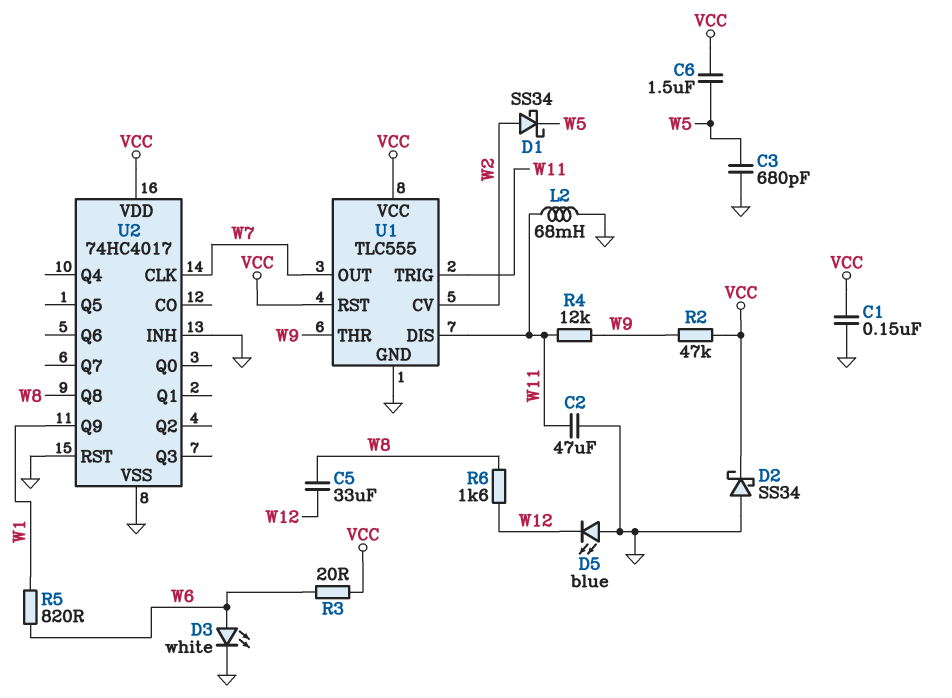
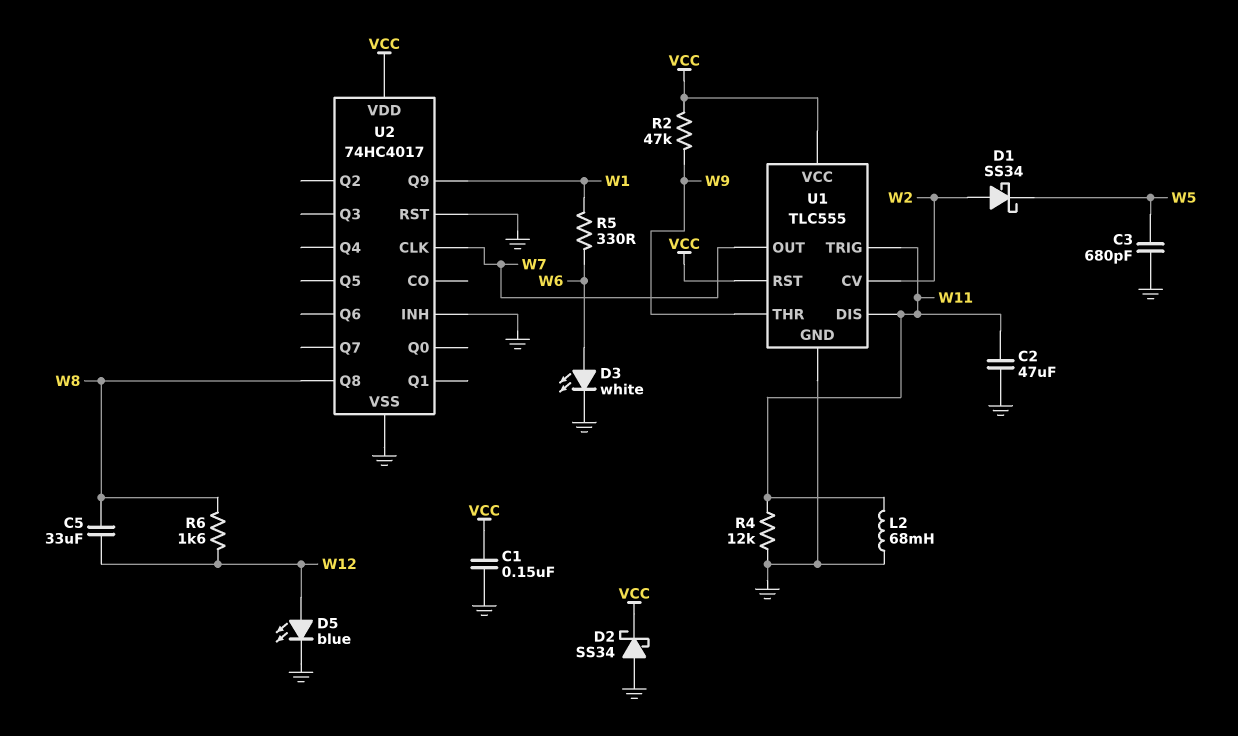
C6: 1.5uF (VCC, W5) -> none
D5: LED blue (A GND, K W12) -> LED blue (A W12, K GND)
R3: 20 (VCC, W6) -> none
R4: 12k (W9, W11) -> 12k (GND, W11)
R5: 820 (W1, W6) -> 330 (W1, W6)

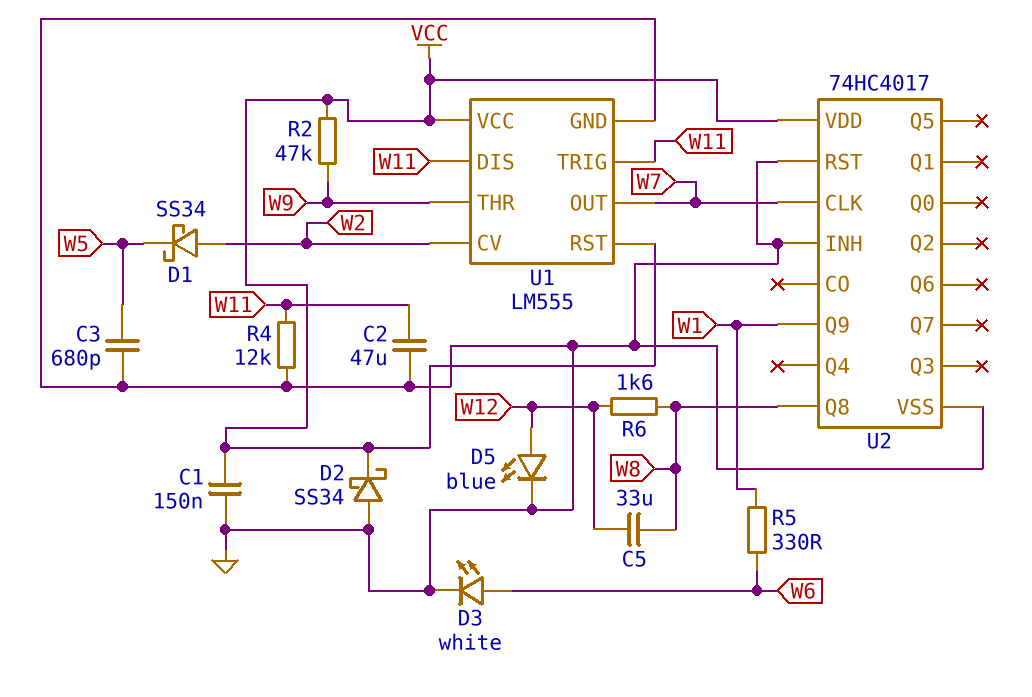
L2: 68mH (GND, W11) -> none
U1: TLC555 -> LM555

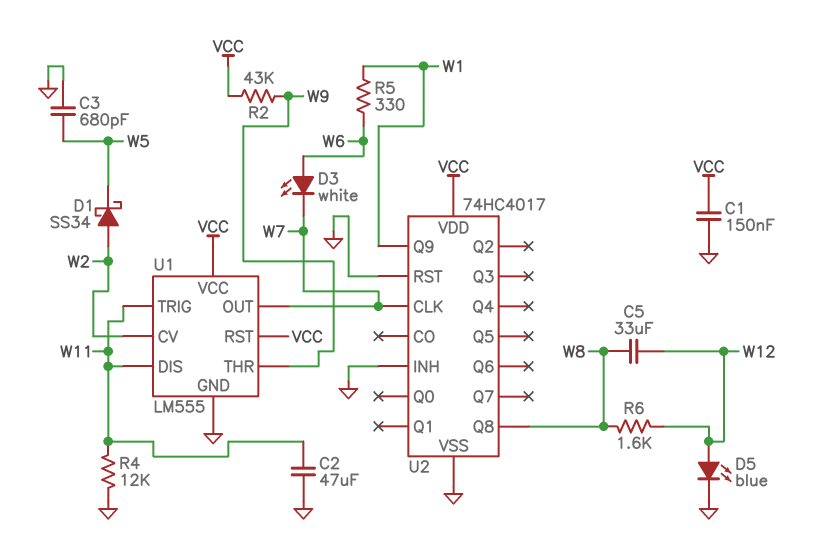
D2: schottky SS34 (A GND, K VCC) -> none
D3: LED white (A W6, K GND) -> LED white (A W6, K W7)
R2: 47k (VCC, W9) -> 43k (VCC, W9)

